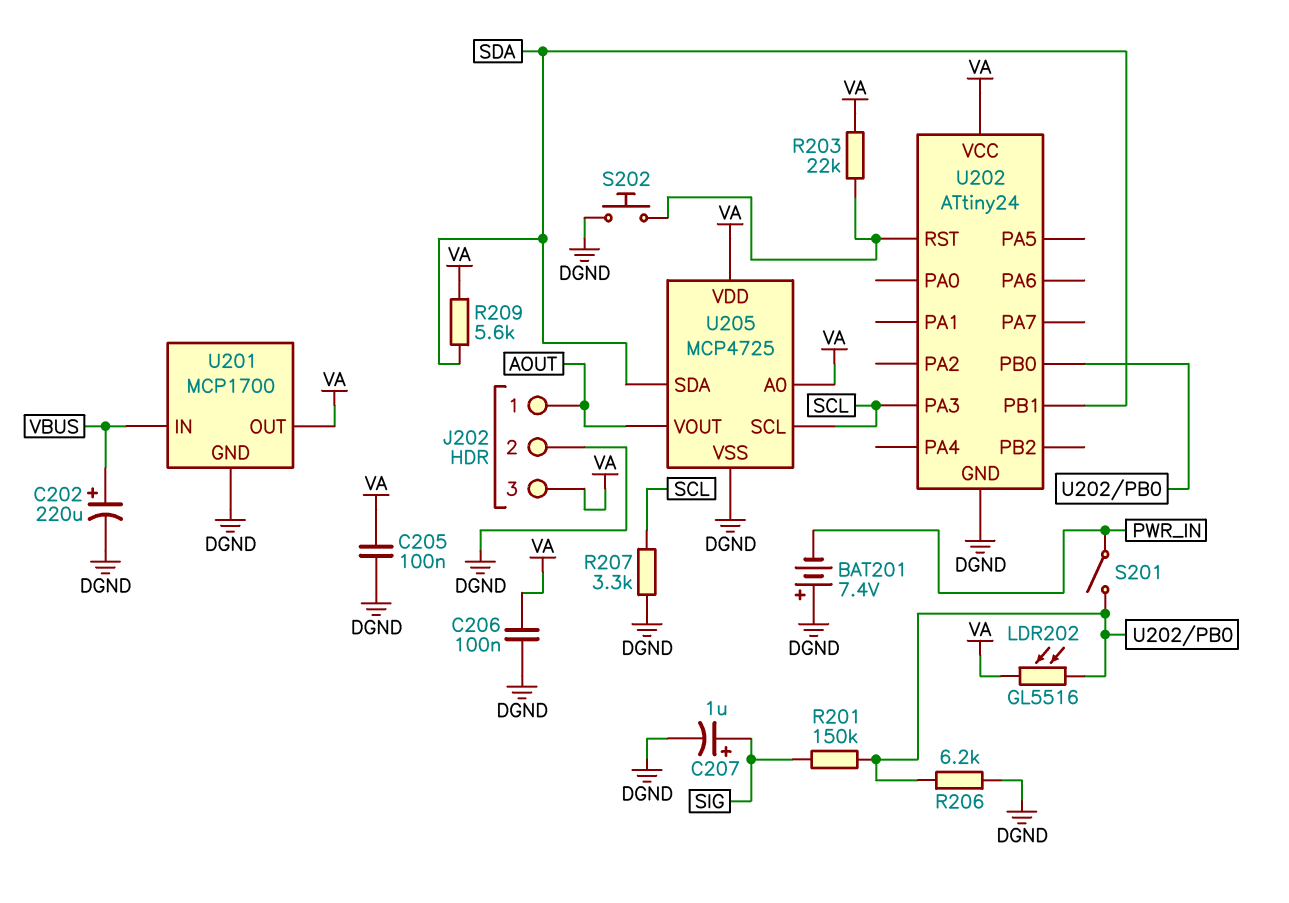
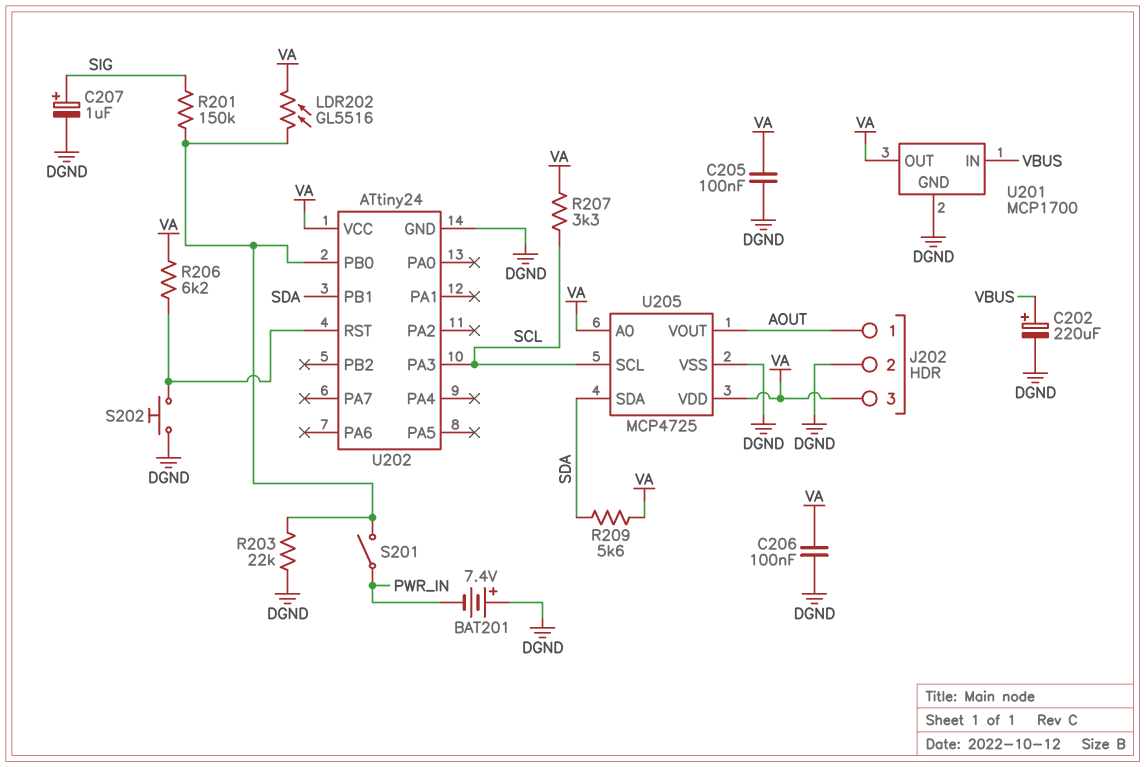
R203: 22k (U202/RST, VA) -> 22k (DGND, U202/PB0)
R206: 6.2k (DGND, U202/PB0) -> 6.2k (U202/RST, VA)
R207: 3.3k (DGND, SCL) -> 3.3k (SCL, VA)

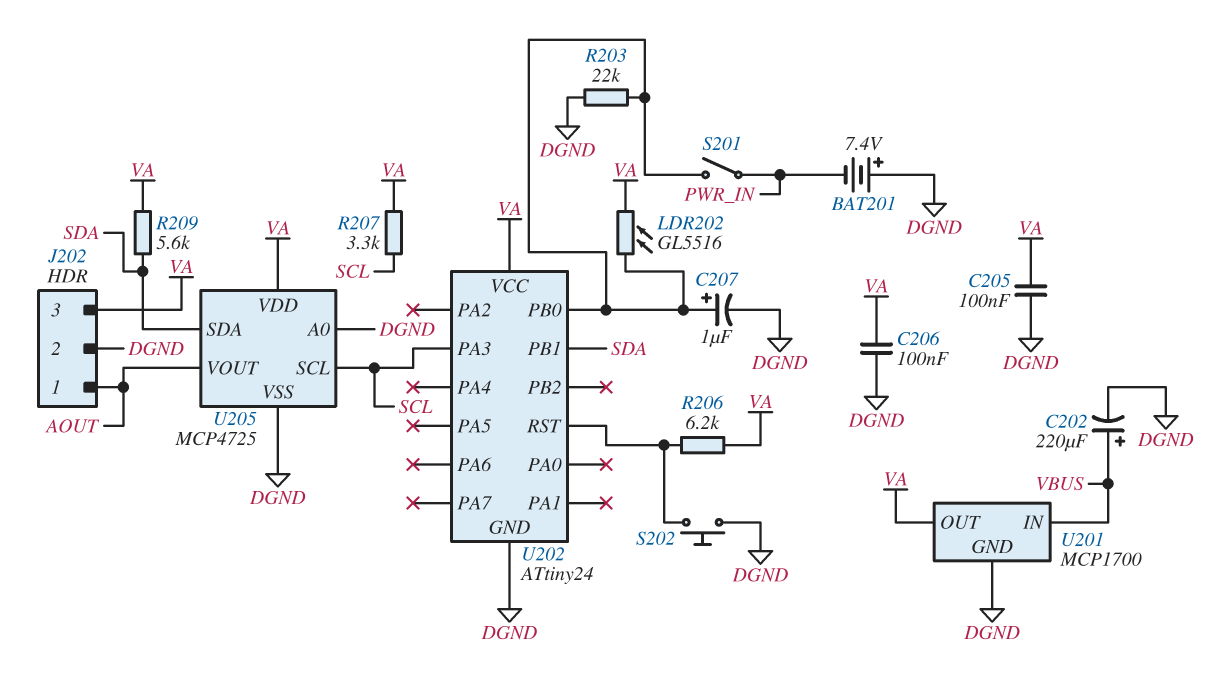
C207: 1uF (plus SIG, minus DGND) -> 1uF (plus U202/PB0, minus DGND)
R201: 150k (SIG, U202/PB0) -> none
U205 pin A0: VA -> DGND

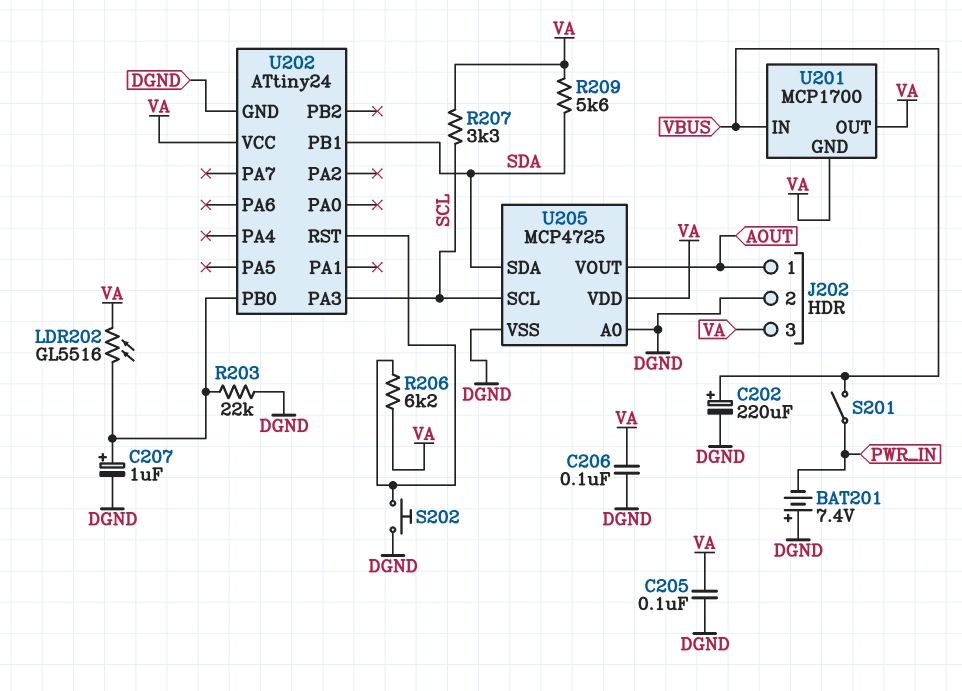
S201: switch (PWR_IN, U202/PB0) -> switch (PWR_IN, VBUS)
U201 pin GND: DGND -> VA

